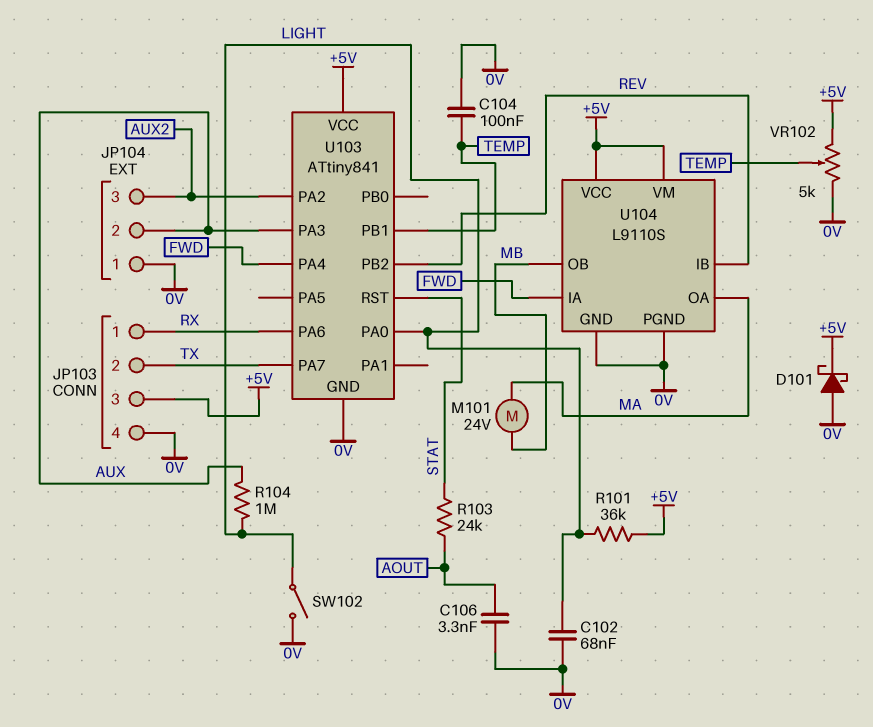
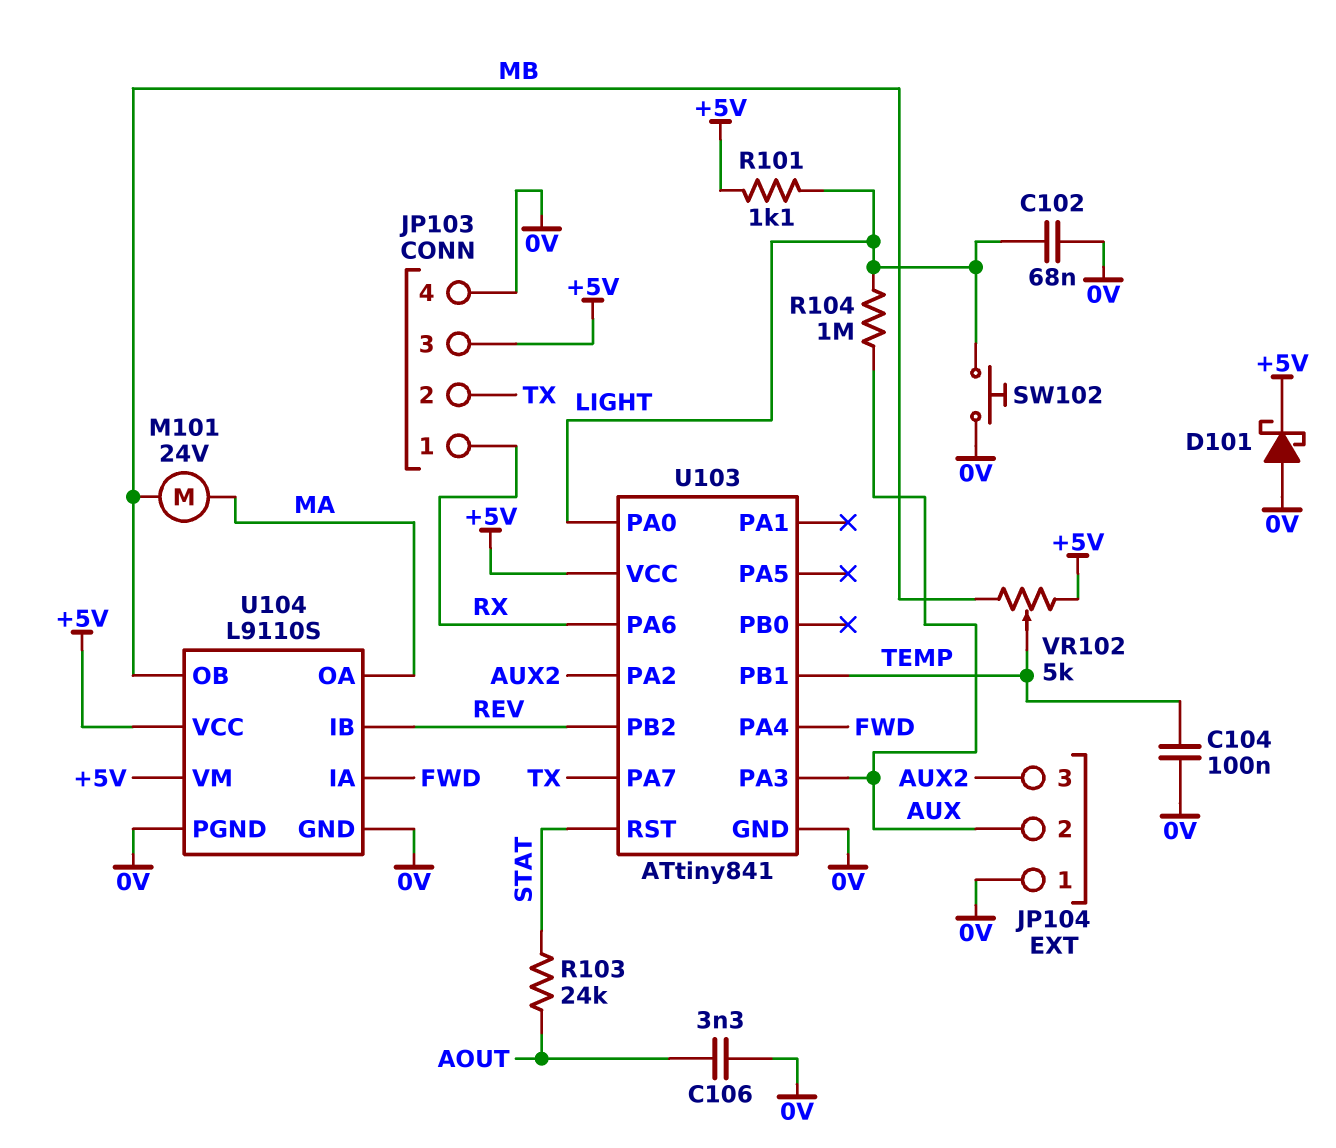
R101: 36k (+5V, LIGHT) -> 1.1k (+5V, LIGHT)
SW102: switch (0V, LIGHT) -> button (0V, LIGHT)
VR102: 5k (+5V, 0V, wiper TEMP) -> 5k (+5V, MB, wiper TEMP)

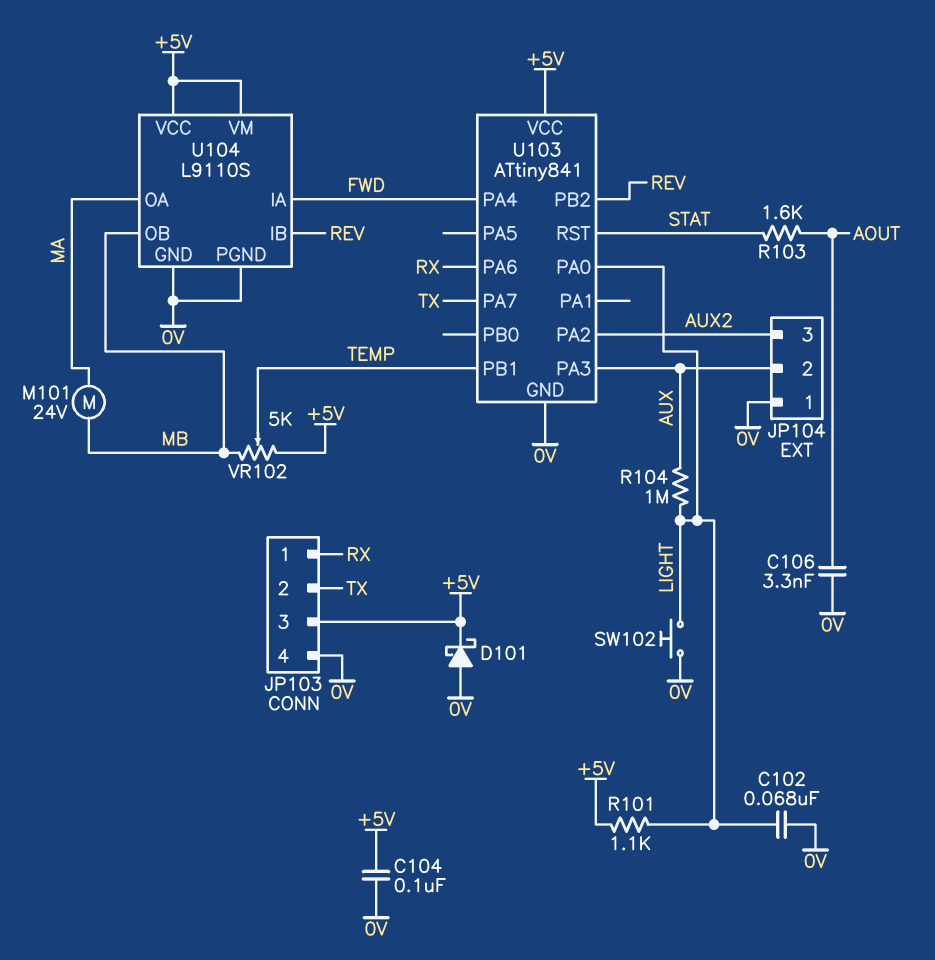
C104: 100nF (0V, TEMP) -> 100nF (+5V, 0V)
R103: 24k (AOUT, STAT) -> 1.6k (AOUT, STAT)

